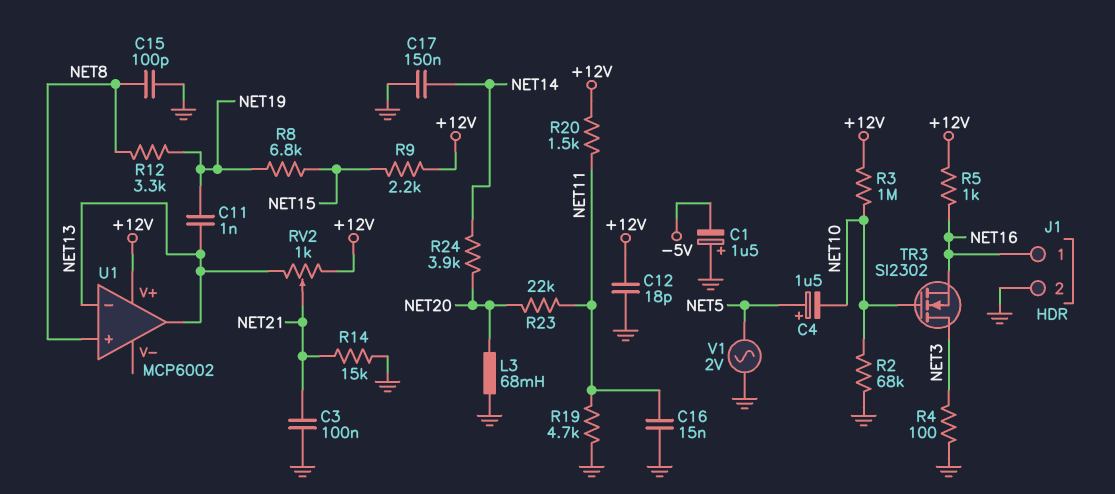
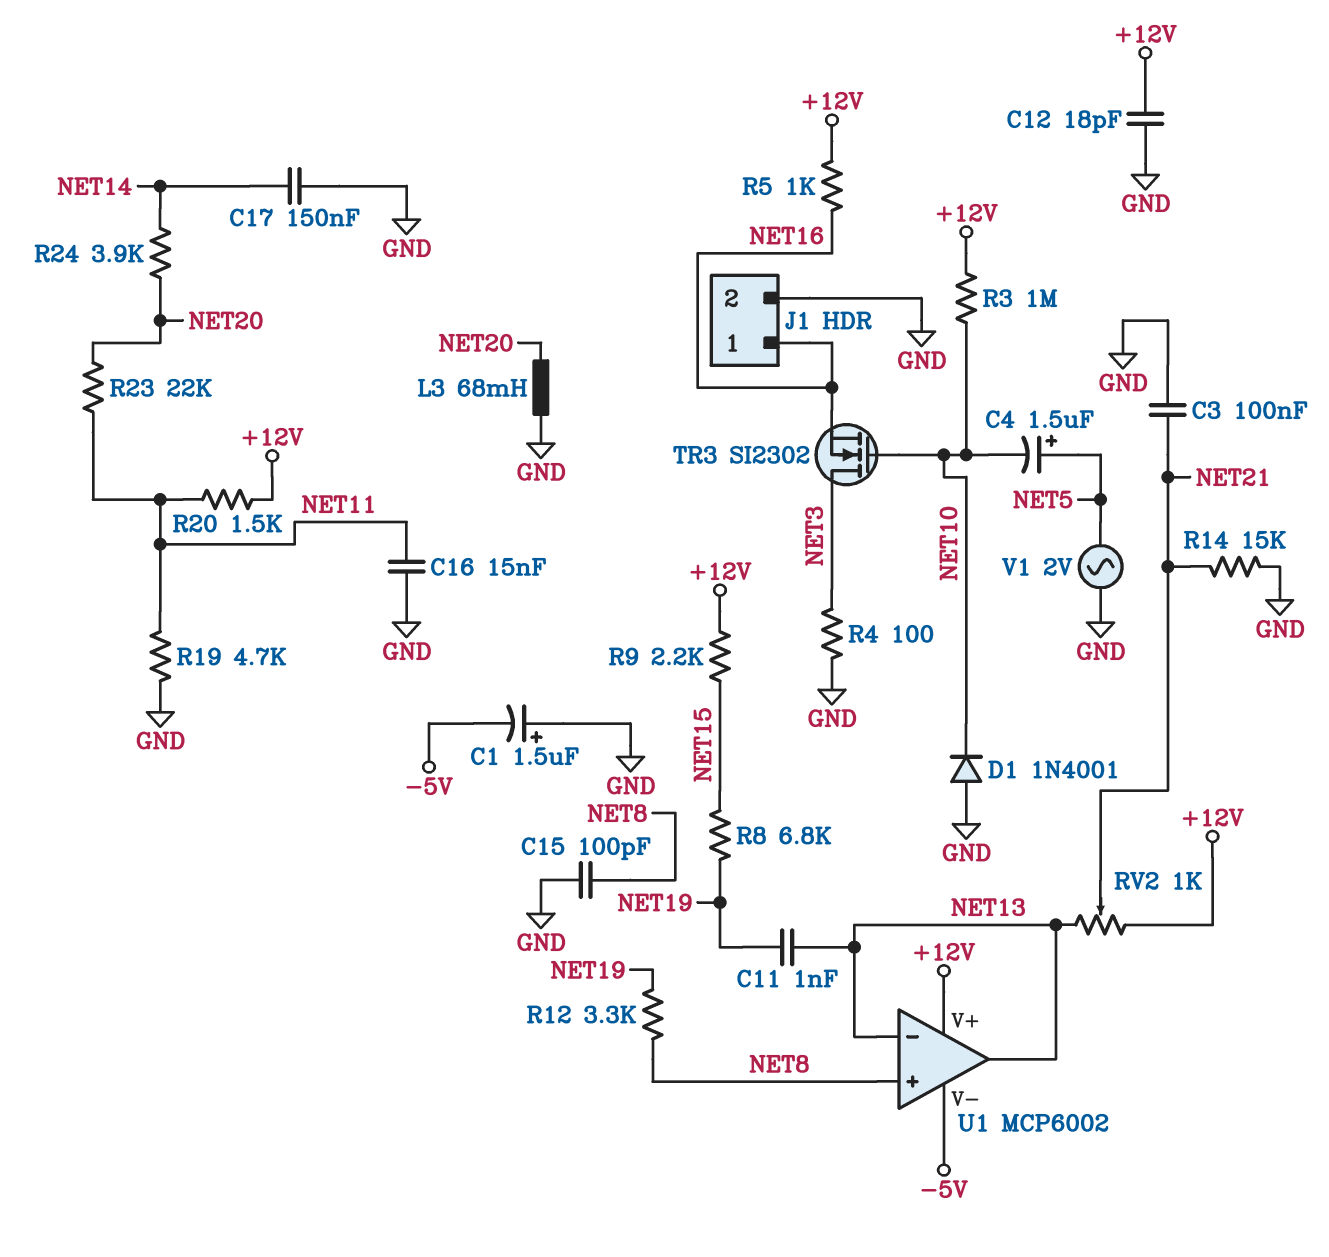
D1: none -> diode 1N4001 (A GND, K NET10)
R2: 68k (GND, NET10) -> none
U1 pin V-: none -> -5V

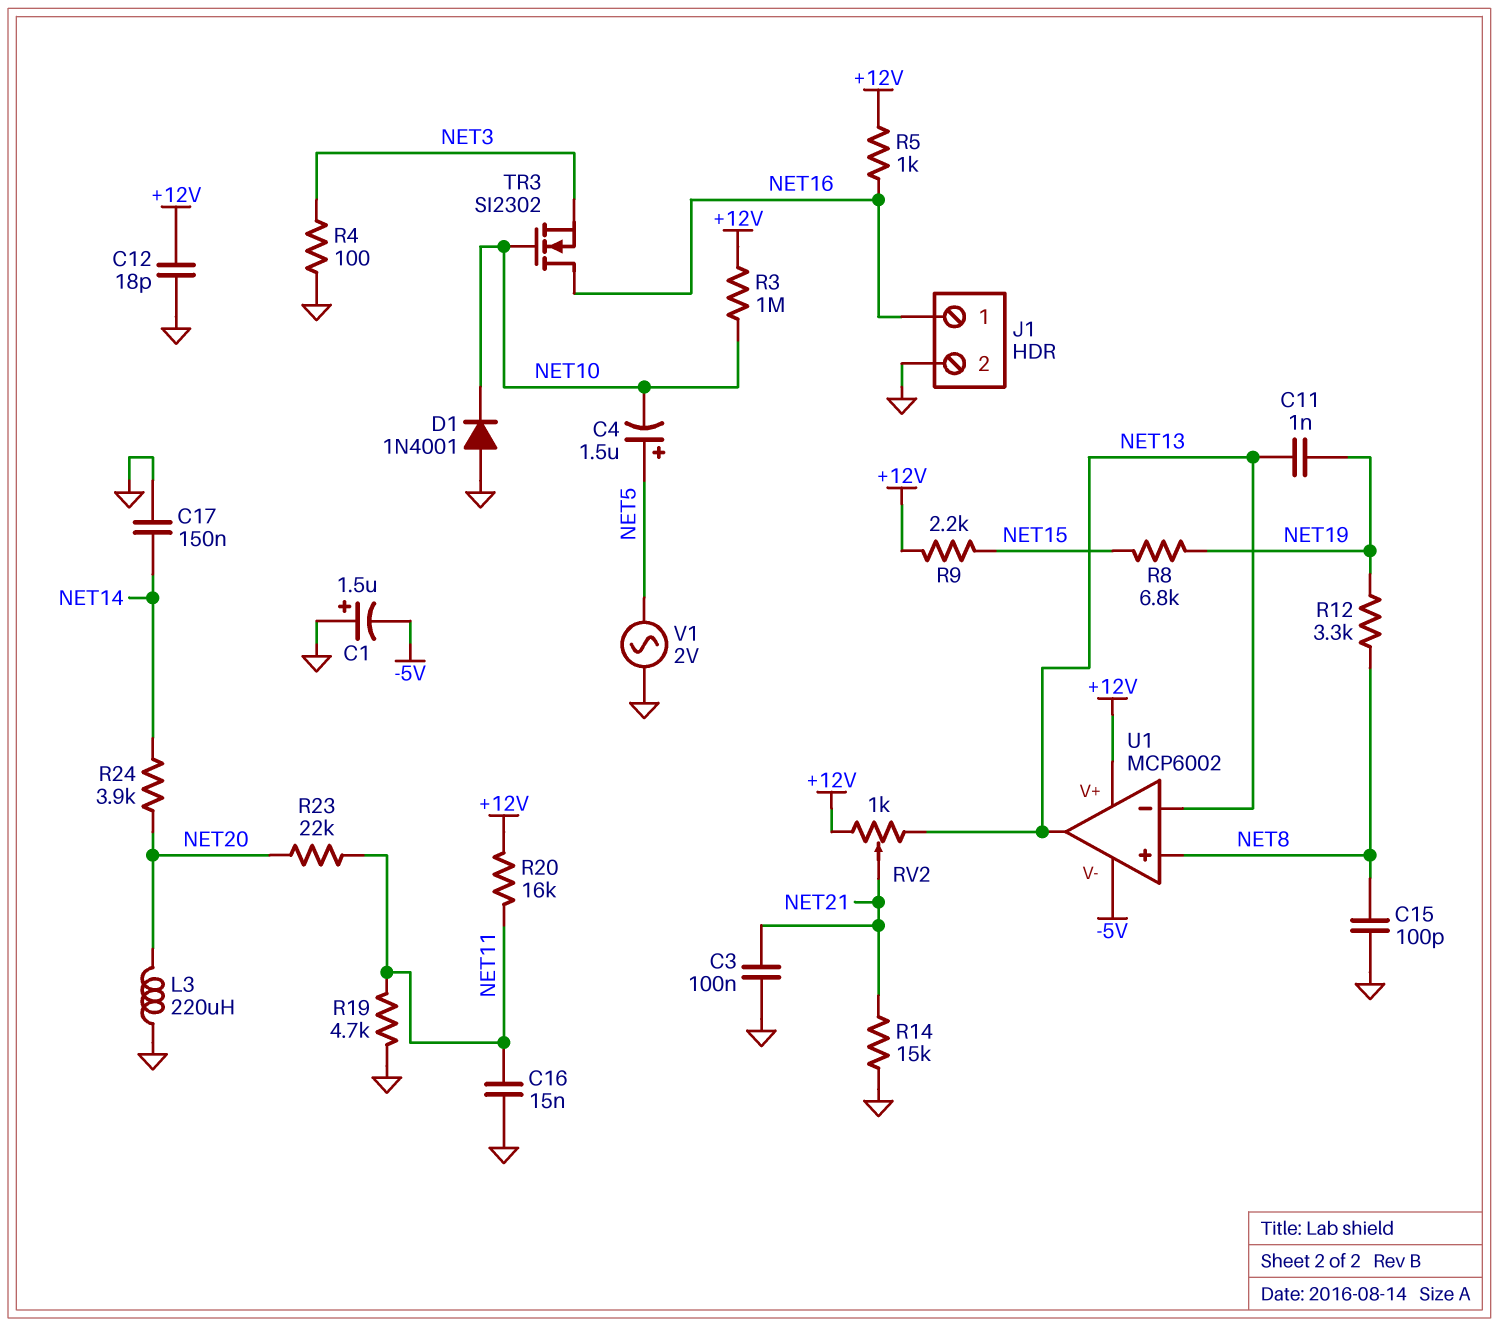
L3: 68mH (GND, NET20) -> 220uH (GND, NET20)
R20: 1.5k (+12V, NET11) -> 16k (+12V, NET11)
TR3: NMOS SI2302 (G NET10, D NET3, S NET16) -> NMOS SI2302 (G NET10, D NET16, S NET3)

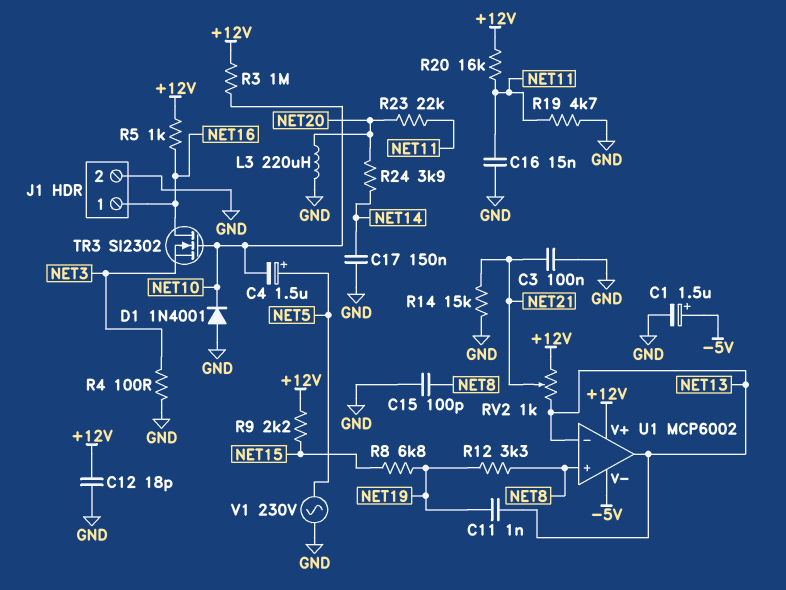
C1: 1.5uF (plus GND, minus -5V) -> 1.5uF (plus -5V, minus GND)
V1: AC 2V (GND, NET5) -> AC 230V (GND, NET5)

